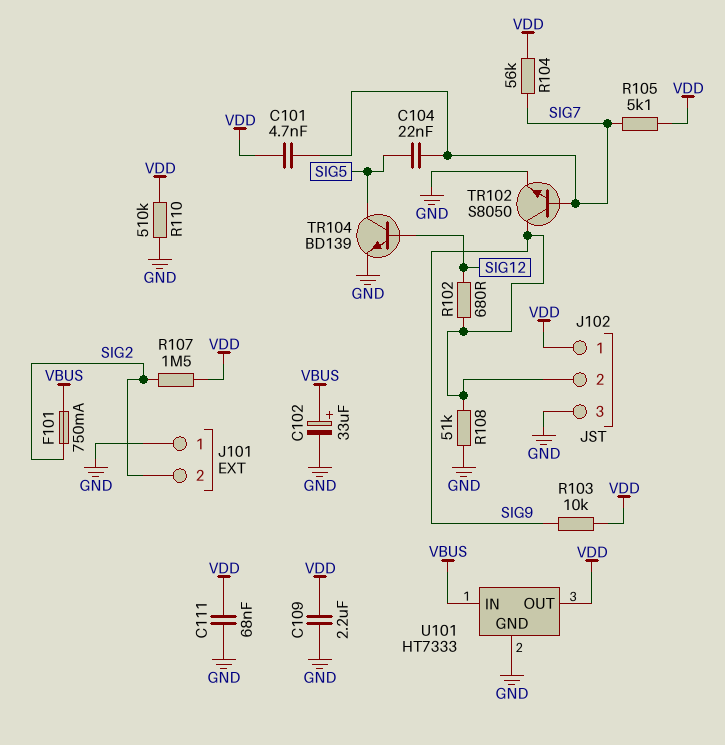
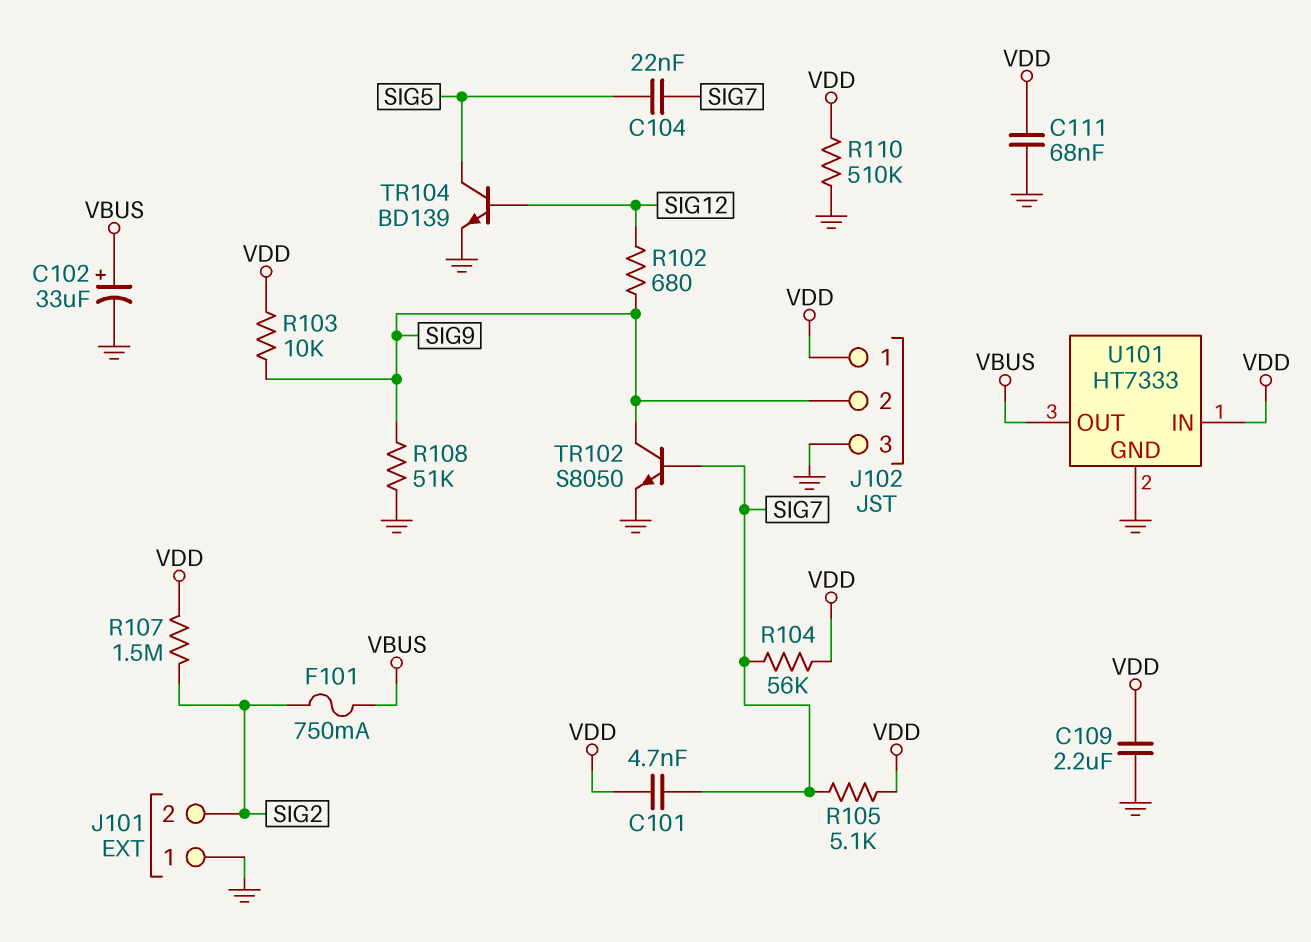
U101 pin IN: VBUS -> VDD
U101 pin OUT: VDD -> VBUS

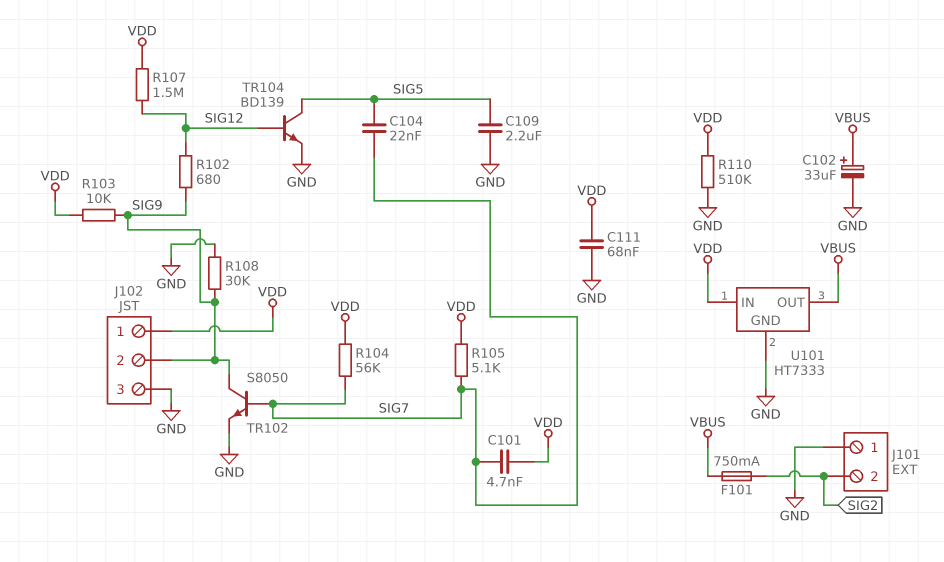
C109: 2.2uF (GND, VDD) -> 2.2uF (GND, SIG5)
R107: 1.5M (SIG2, VDD) -> 1.5M (SIG12, VDD)
R108: 51k (GND, SIG9) -> 30k (GND, SIG9)

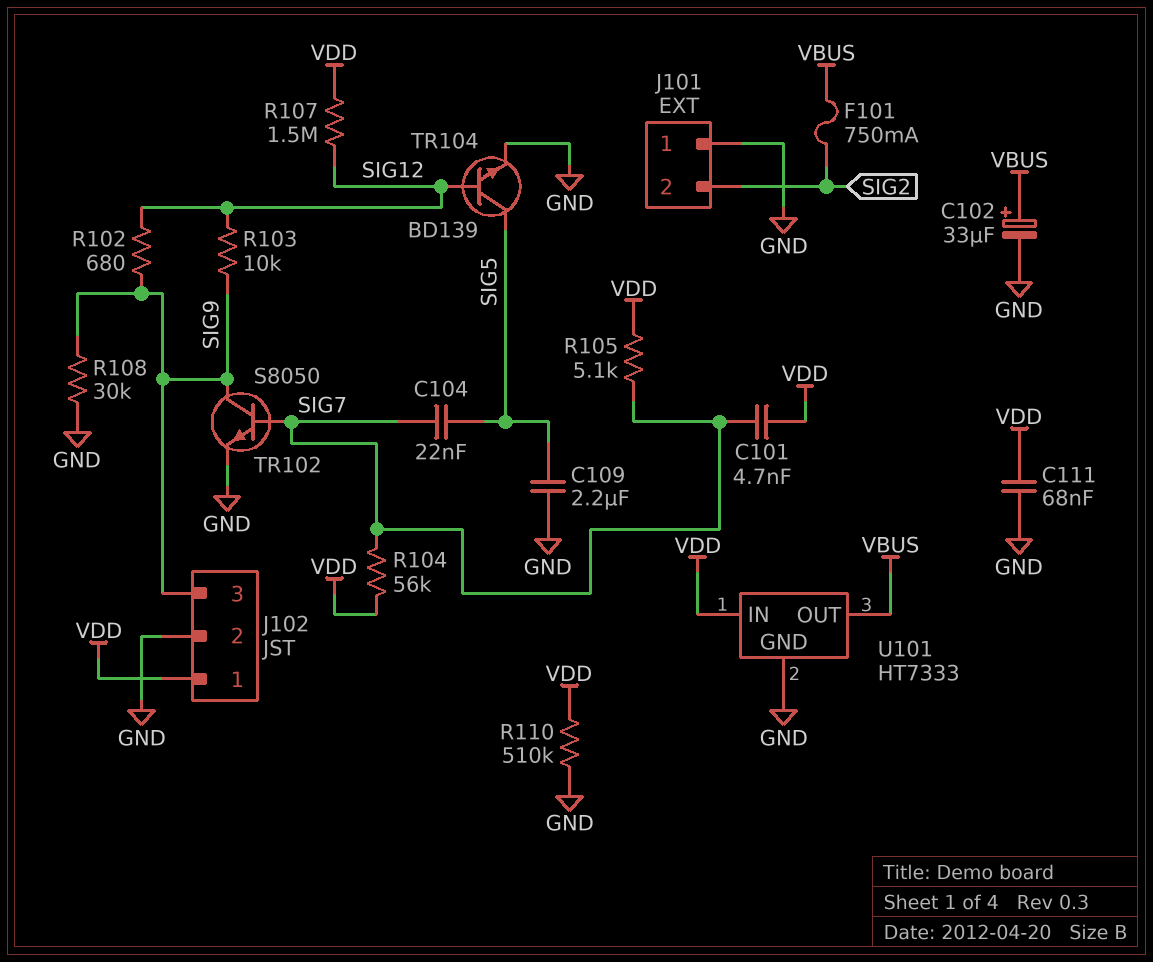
J102 pin 2: SIG9 -> GND
J102 pin 3: GND -> SIG9
R103: 10k (SIG9, VDD) -> 10k (SIG9, SIG12)

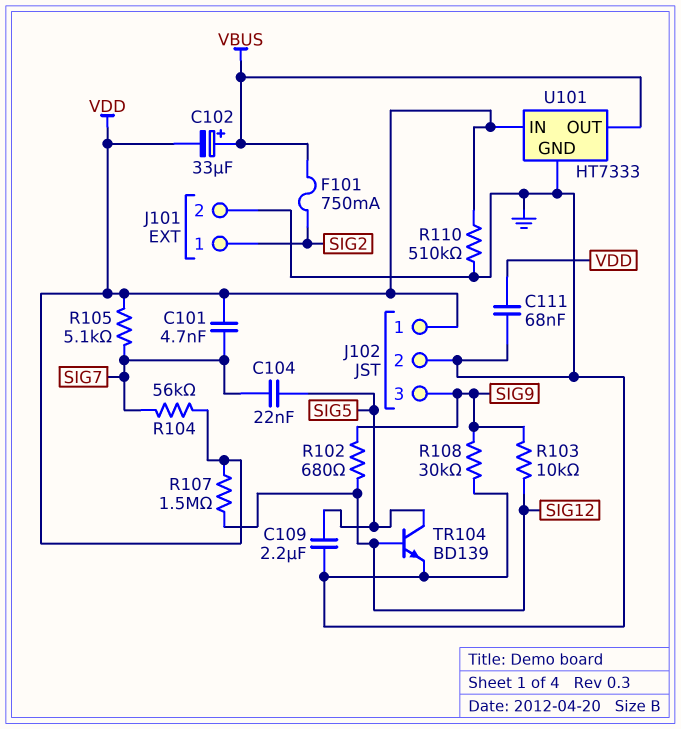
C102: 33uF (plus VBUS, minus GND) -> 33uF (plus VBUS, minus VDD)
J101 pin 1: GND -> SIG2
J101 pin 2: SIG2 -> GND
TR102: NPN S8050 (B SIG7, C SIG9, E GND) -> none

